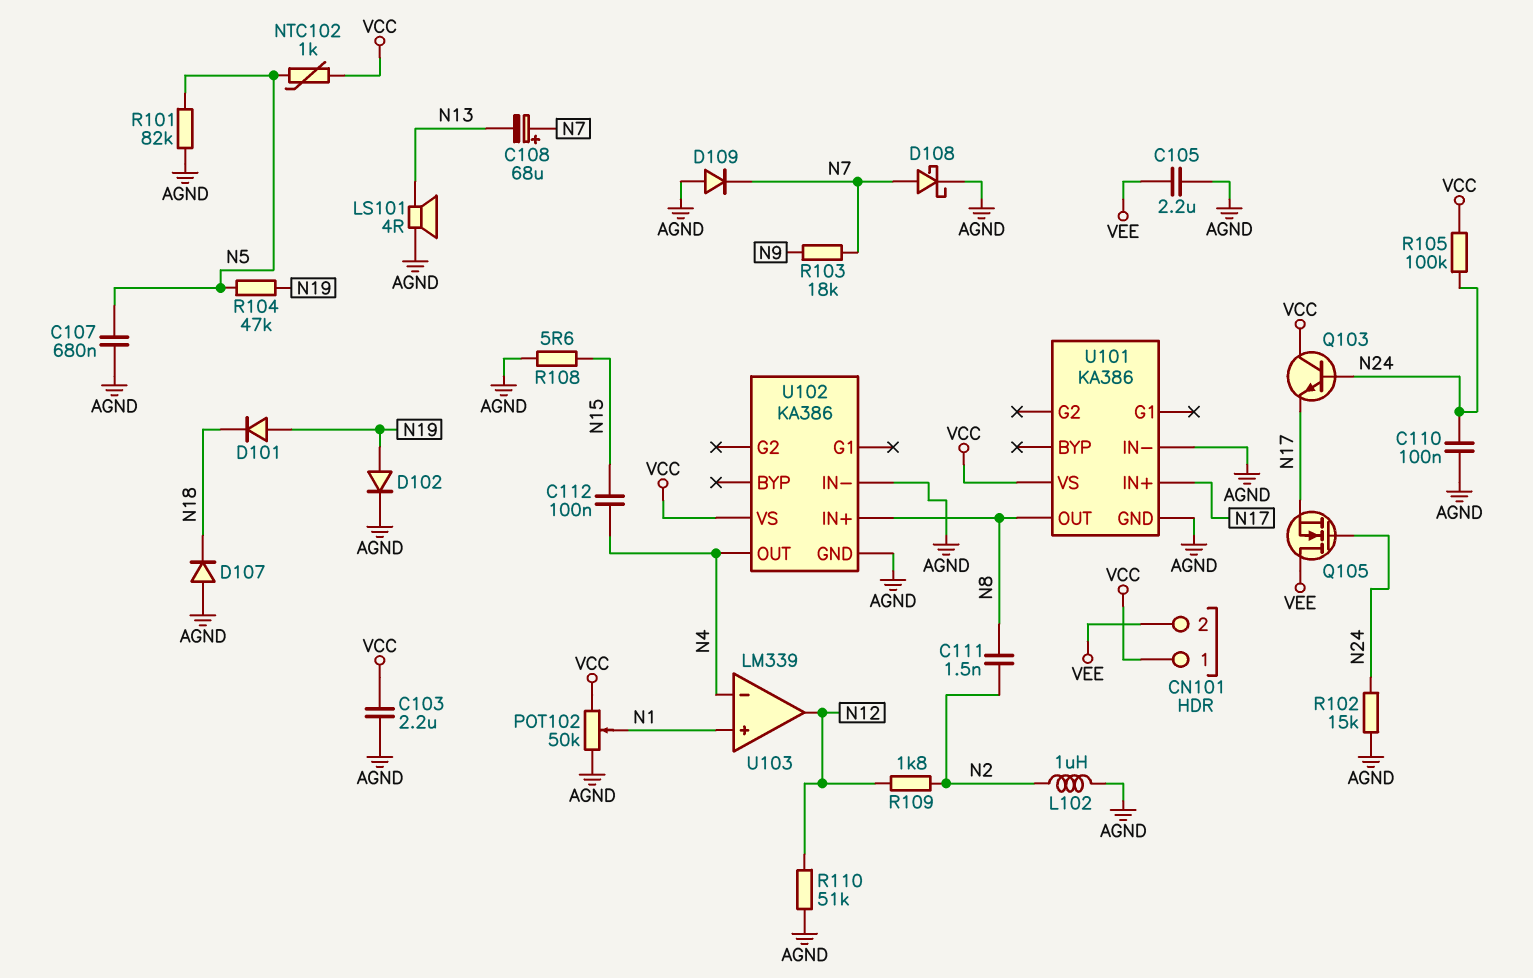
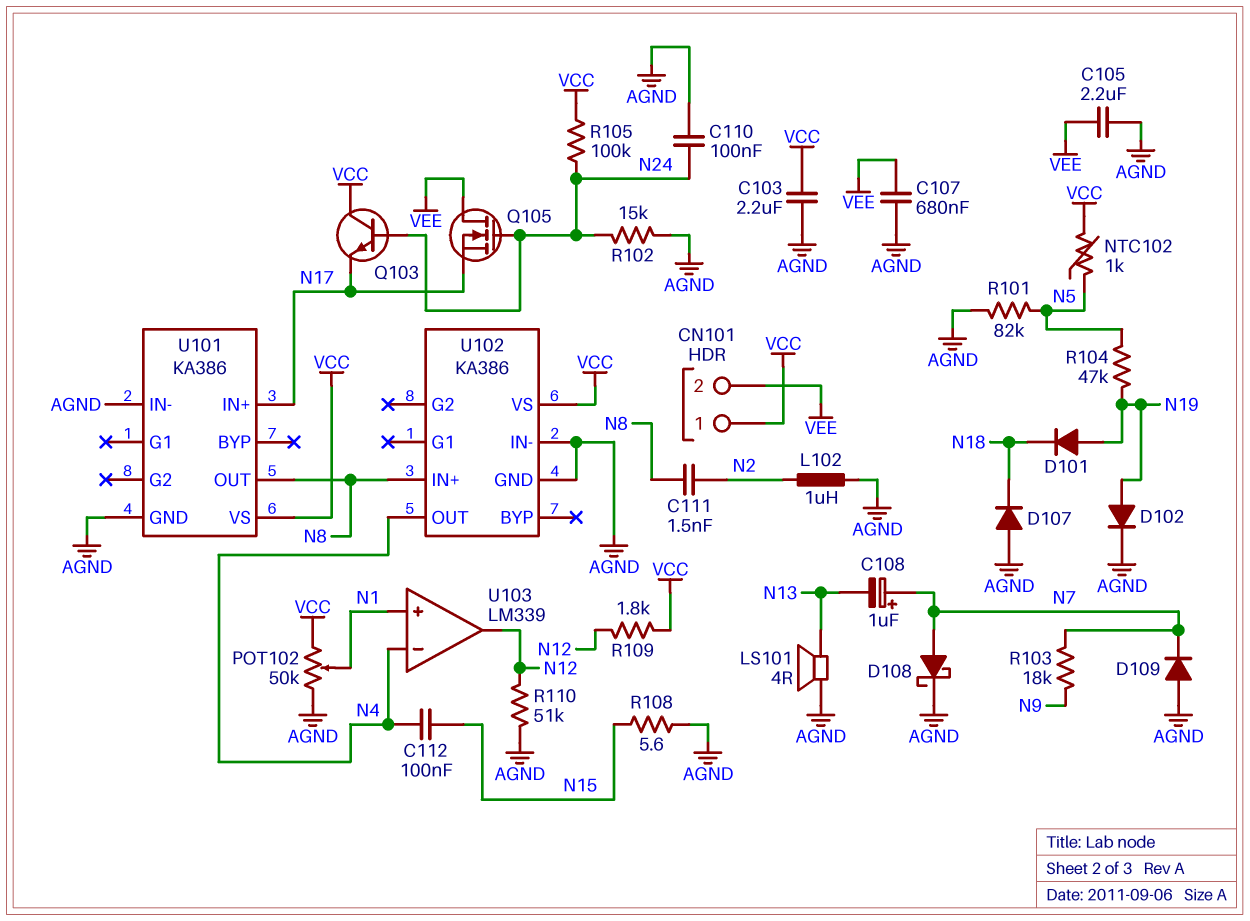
C107: 680nF (AGND, N5) -> 680nF (AGND, VEE)
C108: 68uF (plus N7, minus N13) -> 1uF (plus N7, minus N13)
R109: 1.8k (N2, N12) -> 1.8k (N12, VCC)

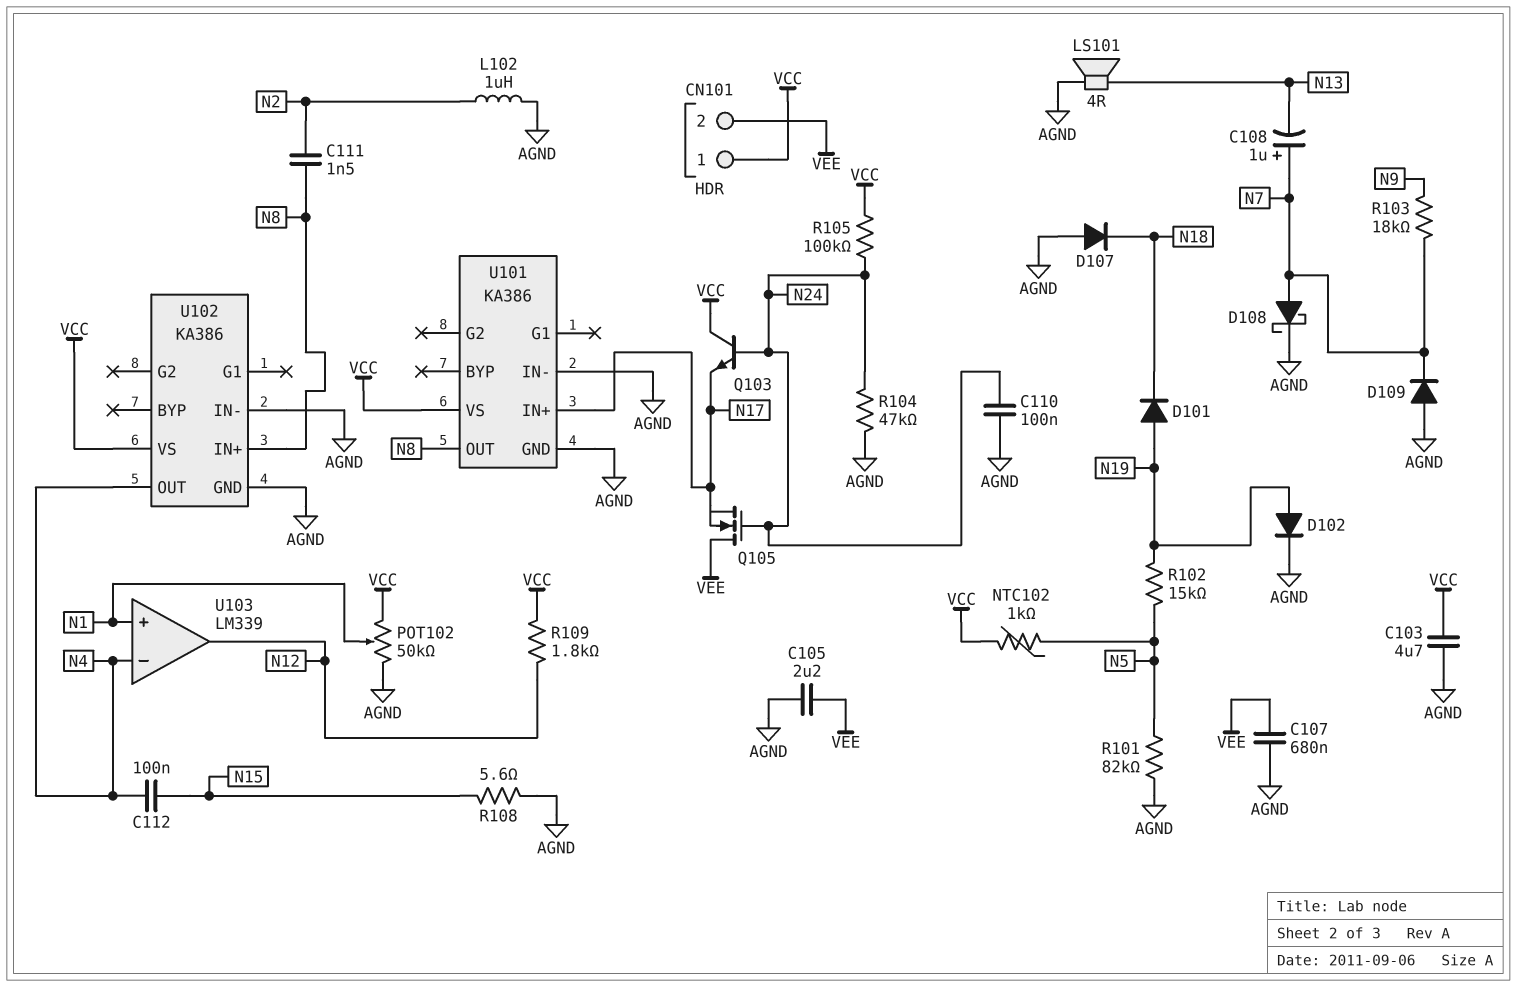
C103: 2.2uF (AGND, VCC) -> 4.7uF (AGND, VCC)
R102: 15k (AGND, N24) -> 15k (N5, N19)
R104: 47k (N5, N19) -> 47k (AGND, N24)
R110: 51k (AGND, N12) -> none

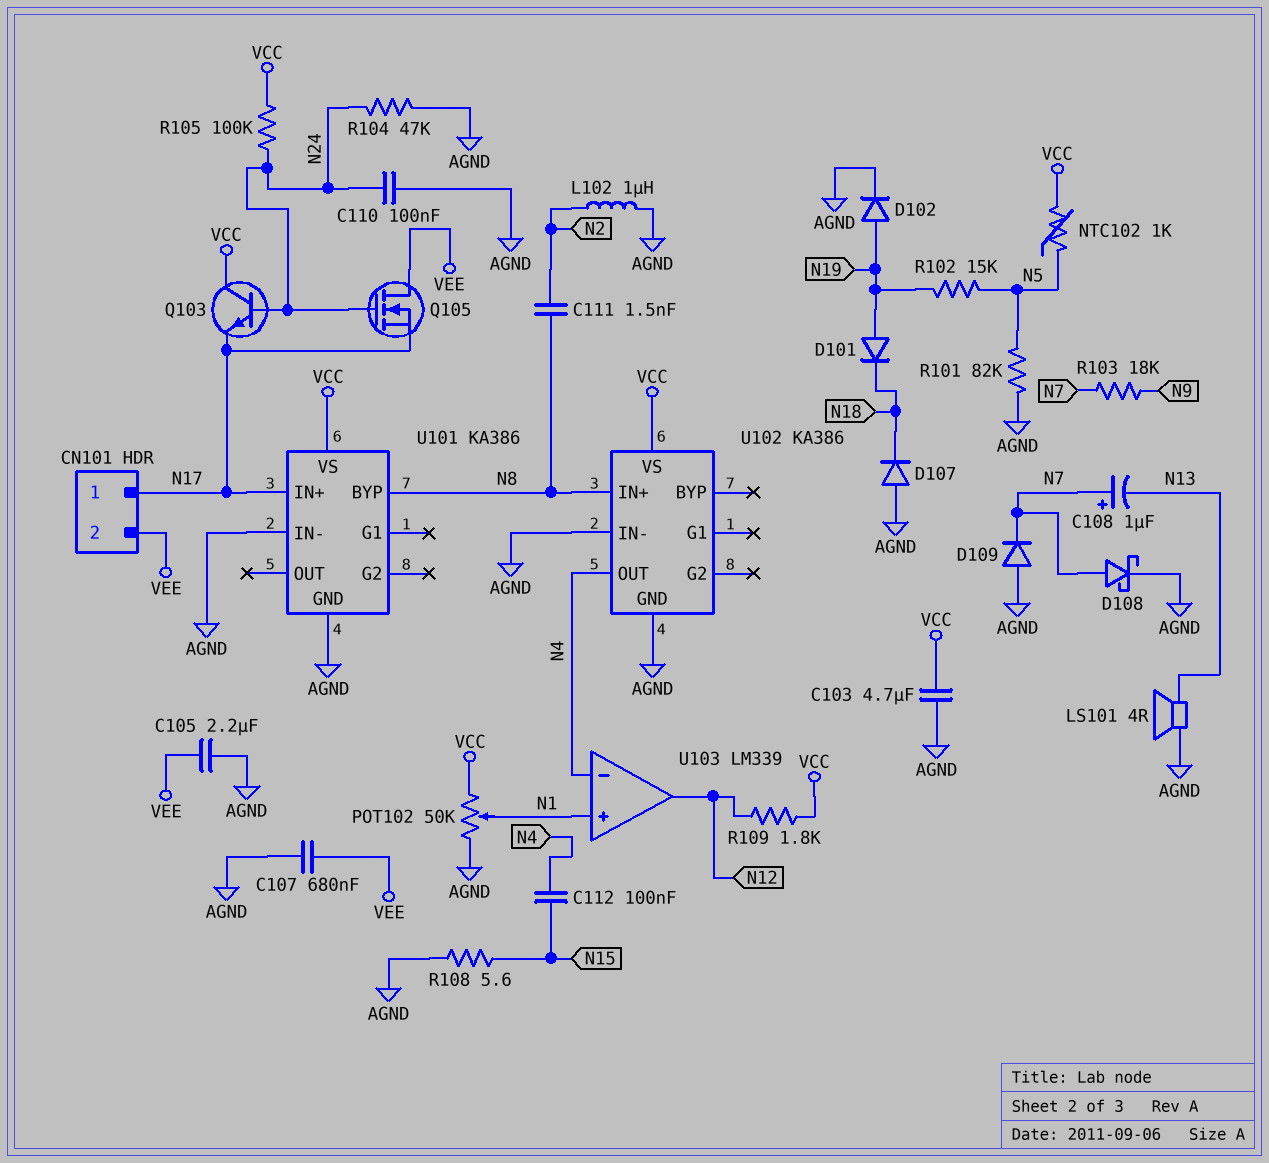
CN101 pin 1: VCC -> N17
U101 pin BYP: none -> N8
U101 pin OUT: N8 -> none

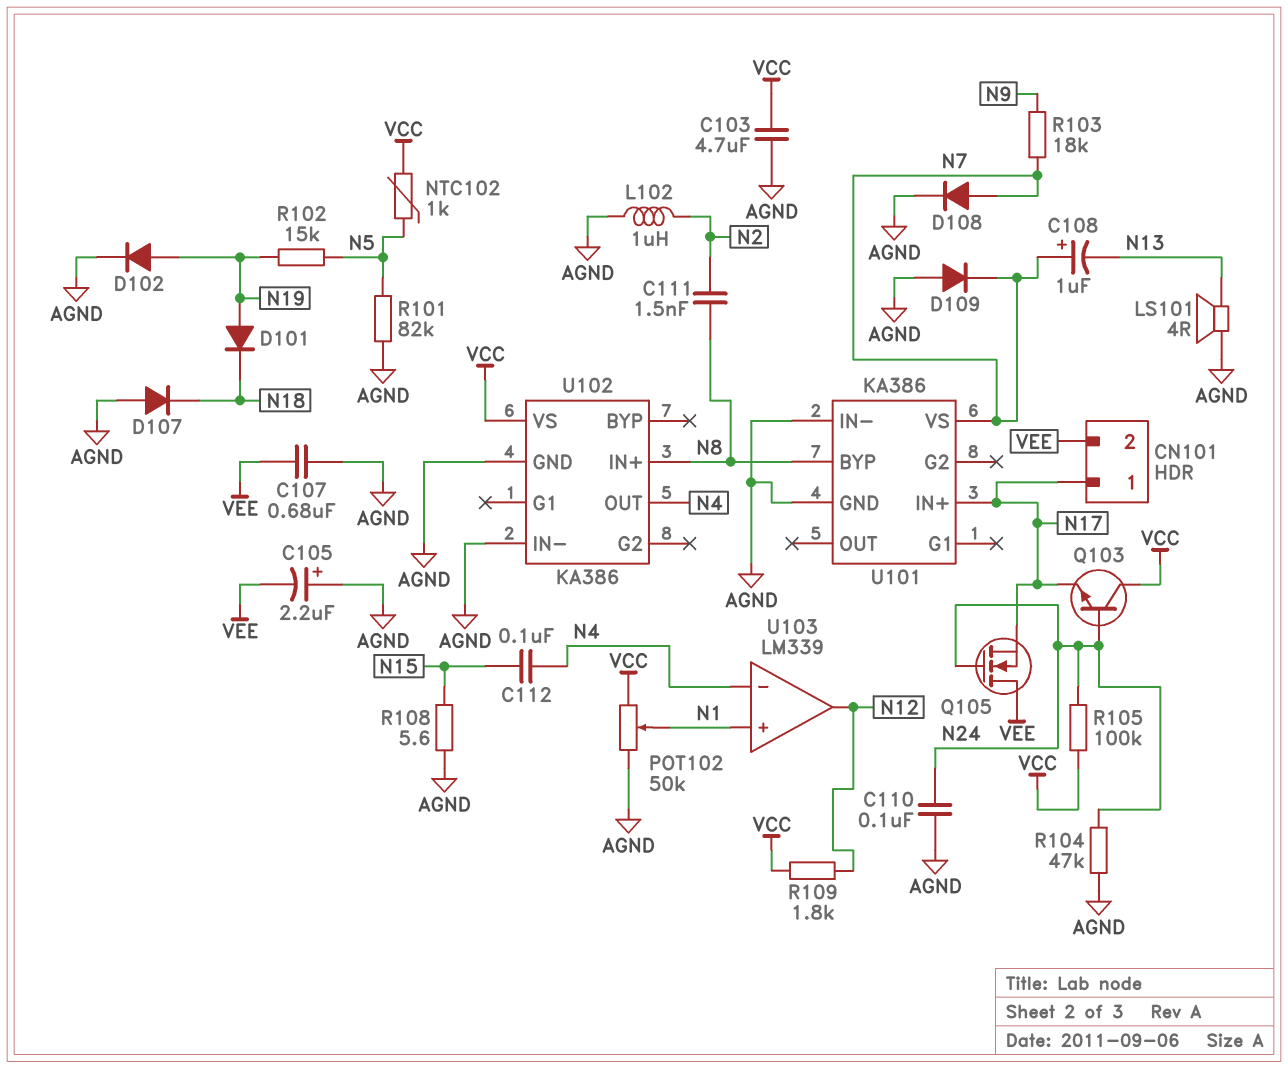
C105: 2.2uF (AGND, VEE) -> 2.2uF (plus AGND, minus VEE)
D108: schottky (A N7, K AGND) -> diode (A N7, K AGND)
U101 pin VS: VCC -> N7

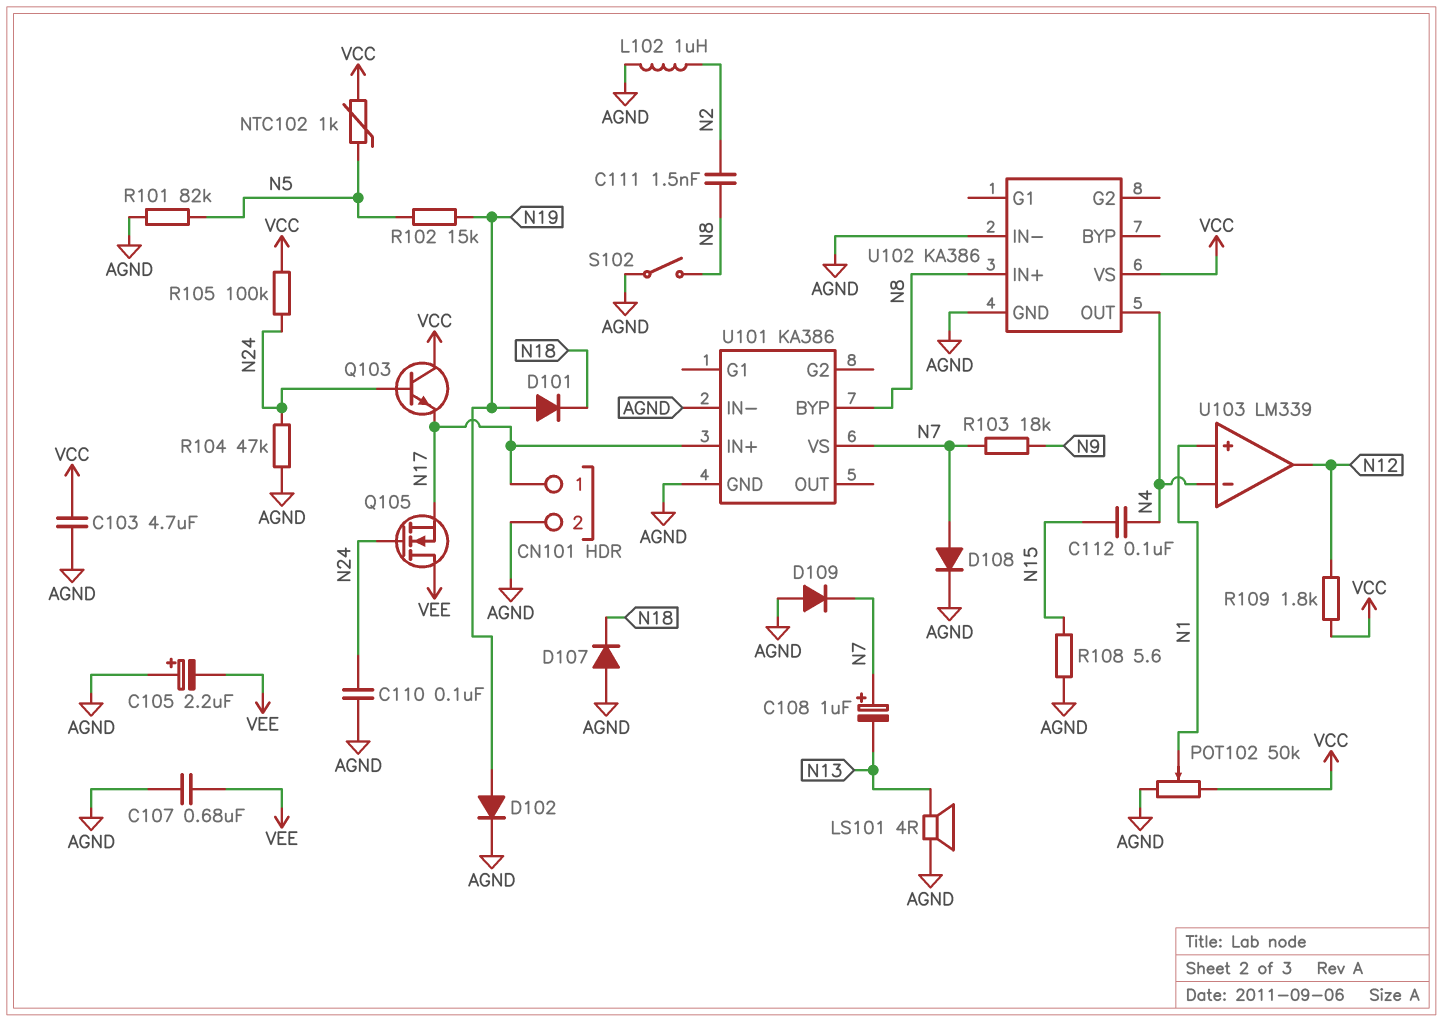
CN101 pin 2: VEE -> AGND
S102: none -> switch (AGND, N8)

